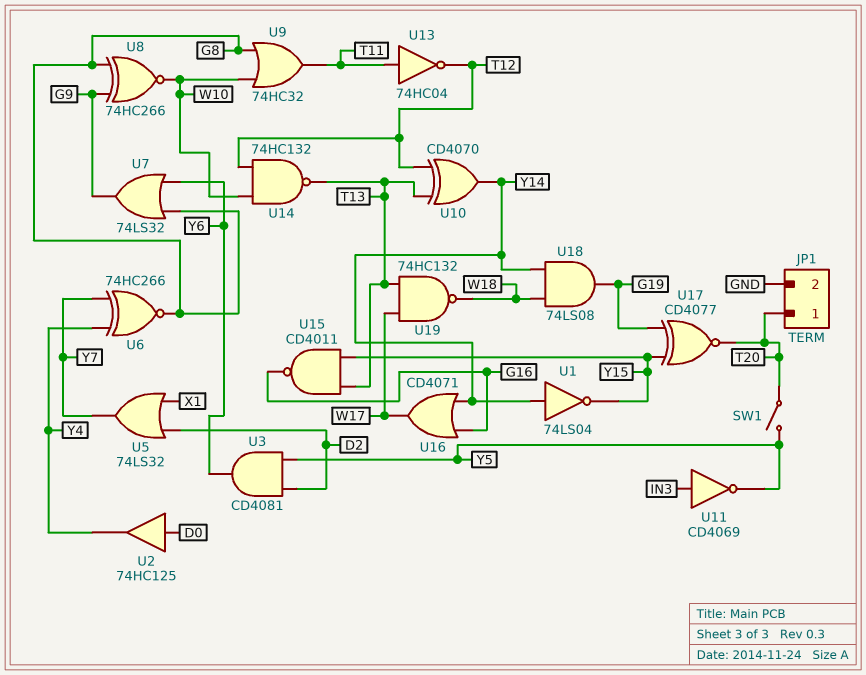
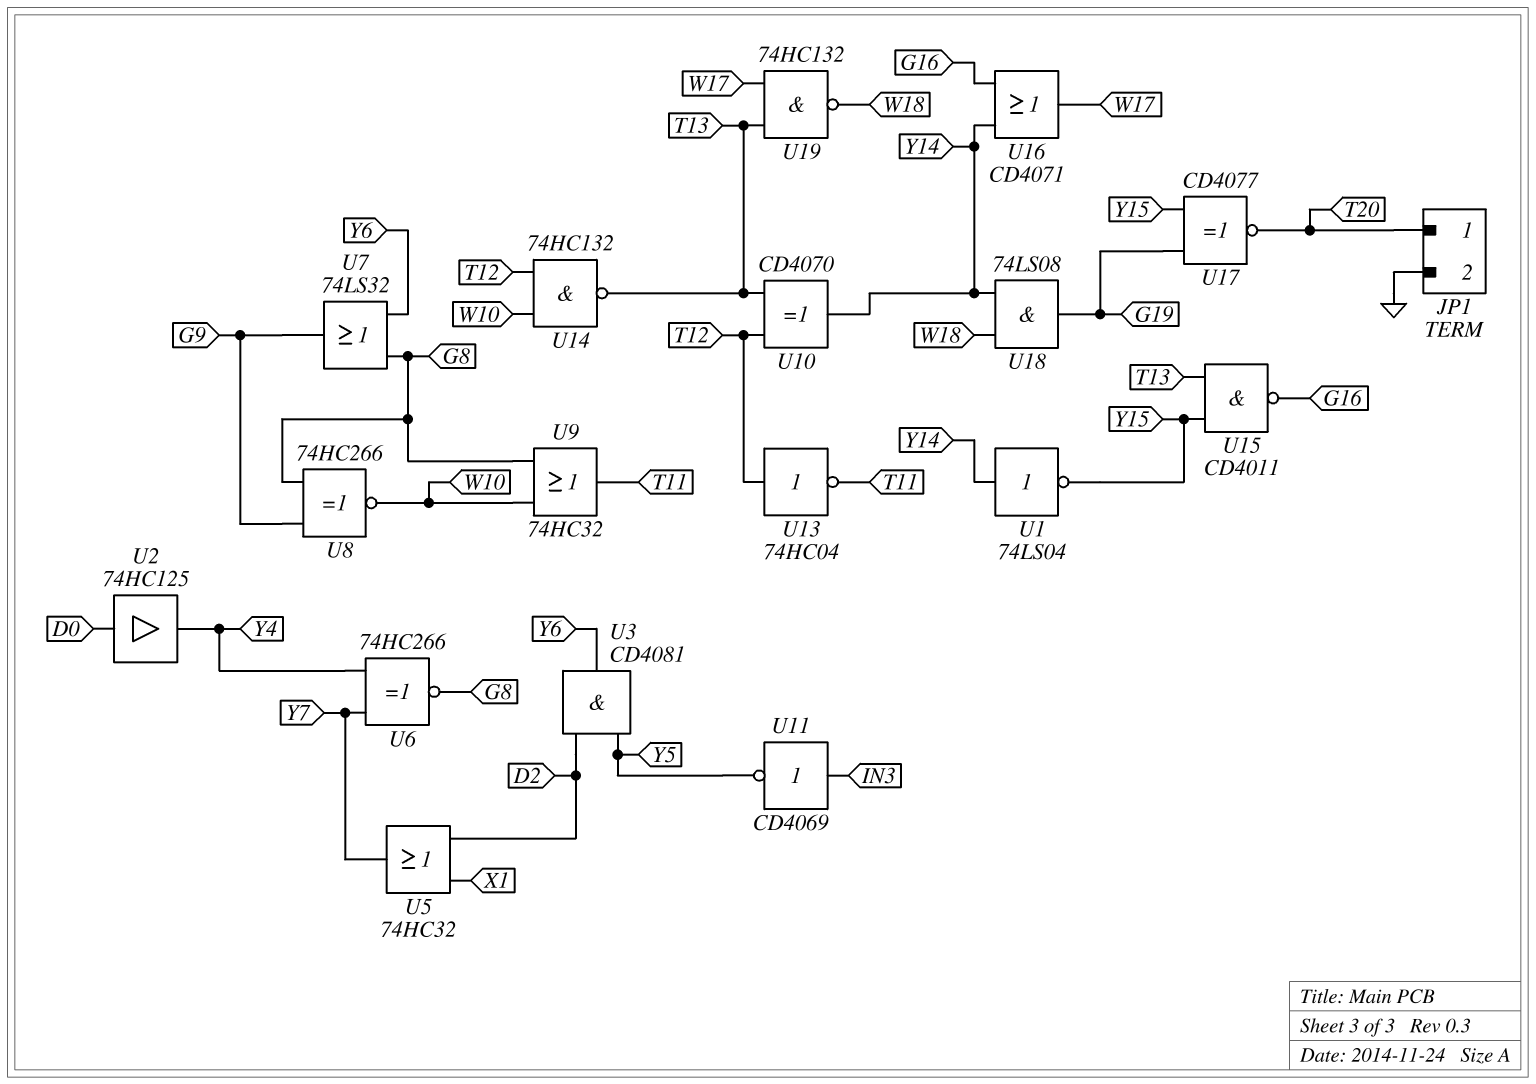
SW1: switch (T20, Y5) -> none
U5: OR 74LS32 (in D2, in X1, out Y7) -> OR 74HC32 (in D2, in X1, out Y7)
U13: NOT 74HC04 (in T11, out T12) -> NOT 74HC04 (in T12, out T11)

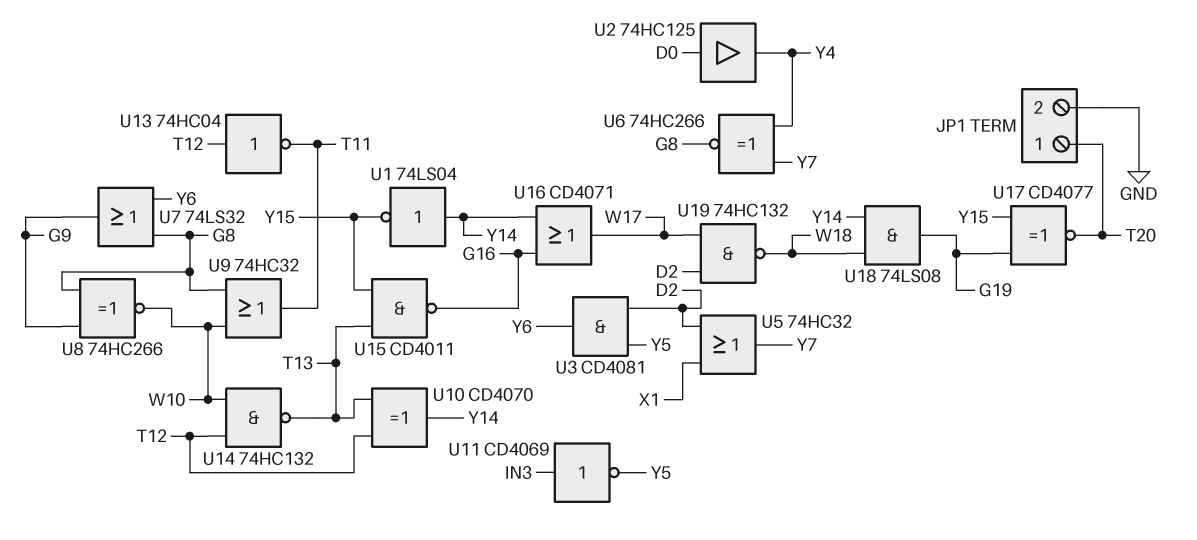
U19: NAND 74HC132 (in T13, in W17, out W18) -> NAND 74HC132 (in D2, in W17, out W18)

